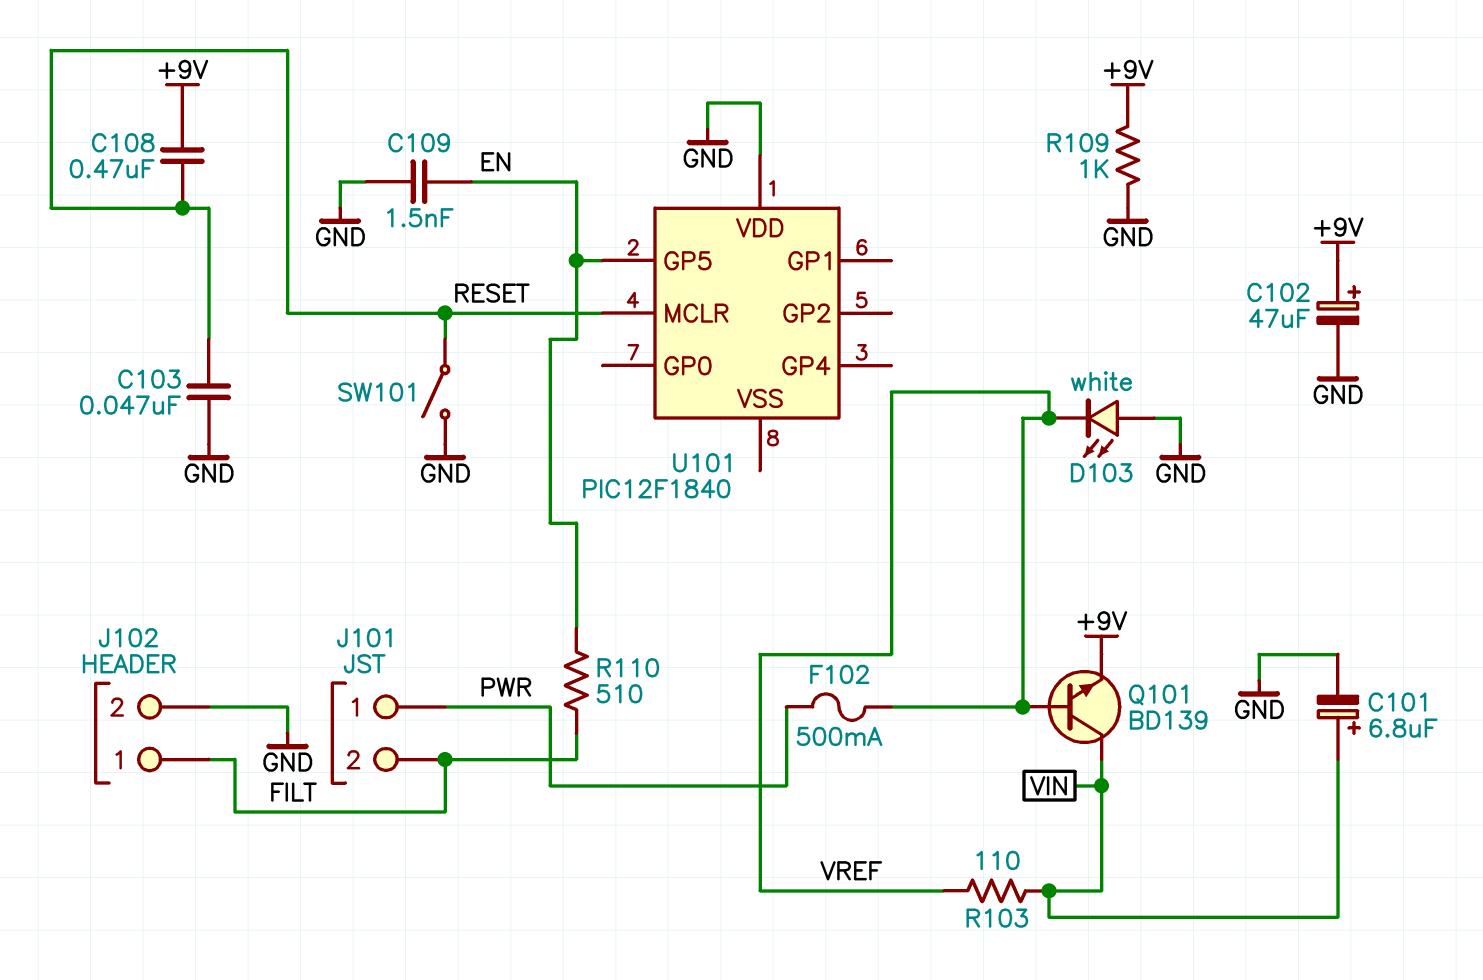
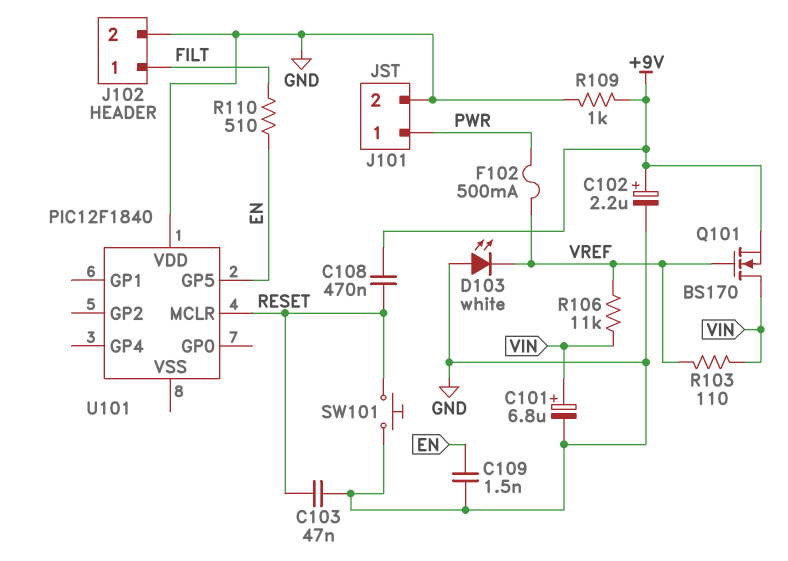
C102: 47uF (plus +9V, minus GND) -> 2.2uF (plus +9V, minus GND)
J101 pin 2: FILT -> GND
Q101: NPN BD139 (B VREF, C VIN, E +9V) -> NMOS BS170 (G VREF, D VIN, S +9V)
R106: none -> 11k (VIN, VREF)
SW101: switch (GND, RESET) -> button (GND, RESET)

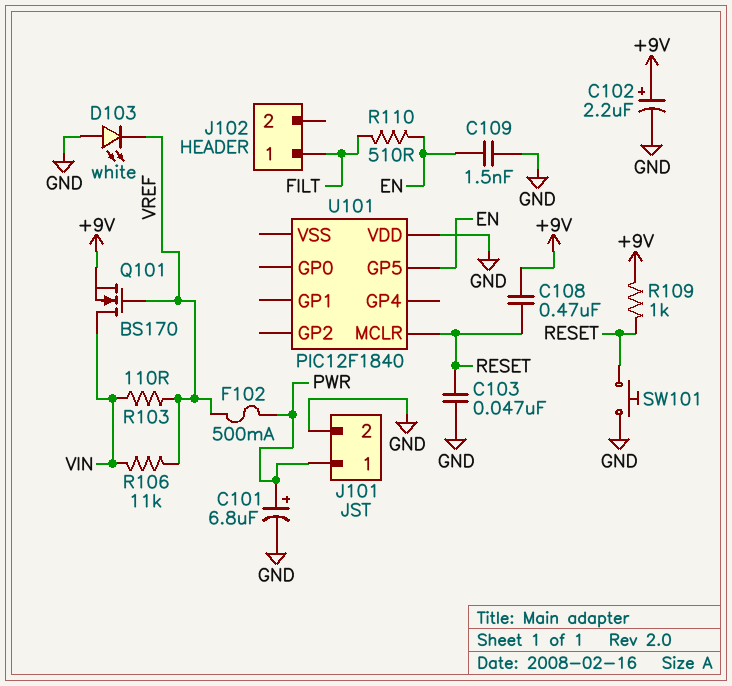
C101: 6.8uF (plus VIN, minus GND) -> 6.8uF (plus PWR, minus GND)
J102 pin 2: GND -> none
R109: 1k (+9V, GND) -> 1k (+9V, RESET)

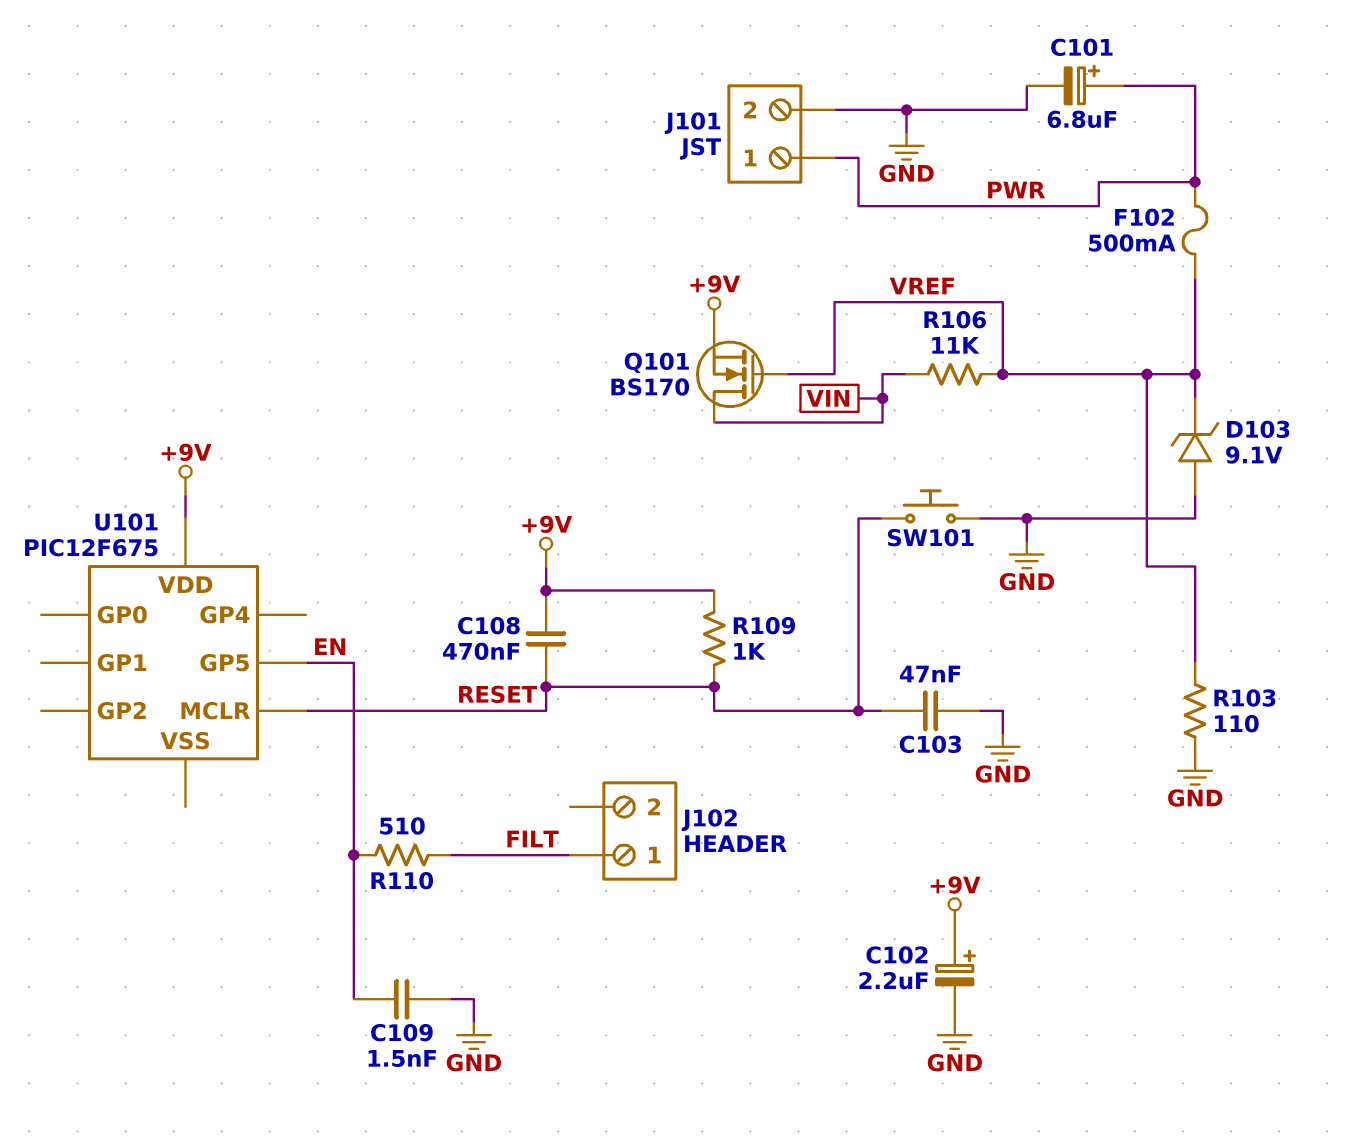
D103: LED white (A GND, K VREF) -> zener 9.1V (A GND, K VREF)
R103: 110 (VIN, VREF) -> 110 (GND, VREF)
U101: PIC12F1840 -> PIC12F675
U101 pin VDD: GND -> +9V

